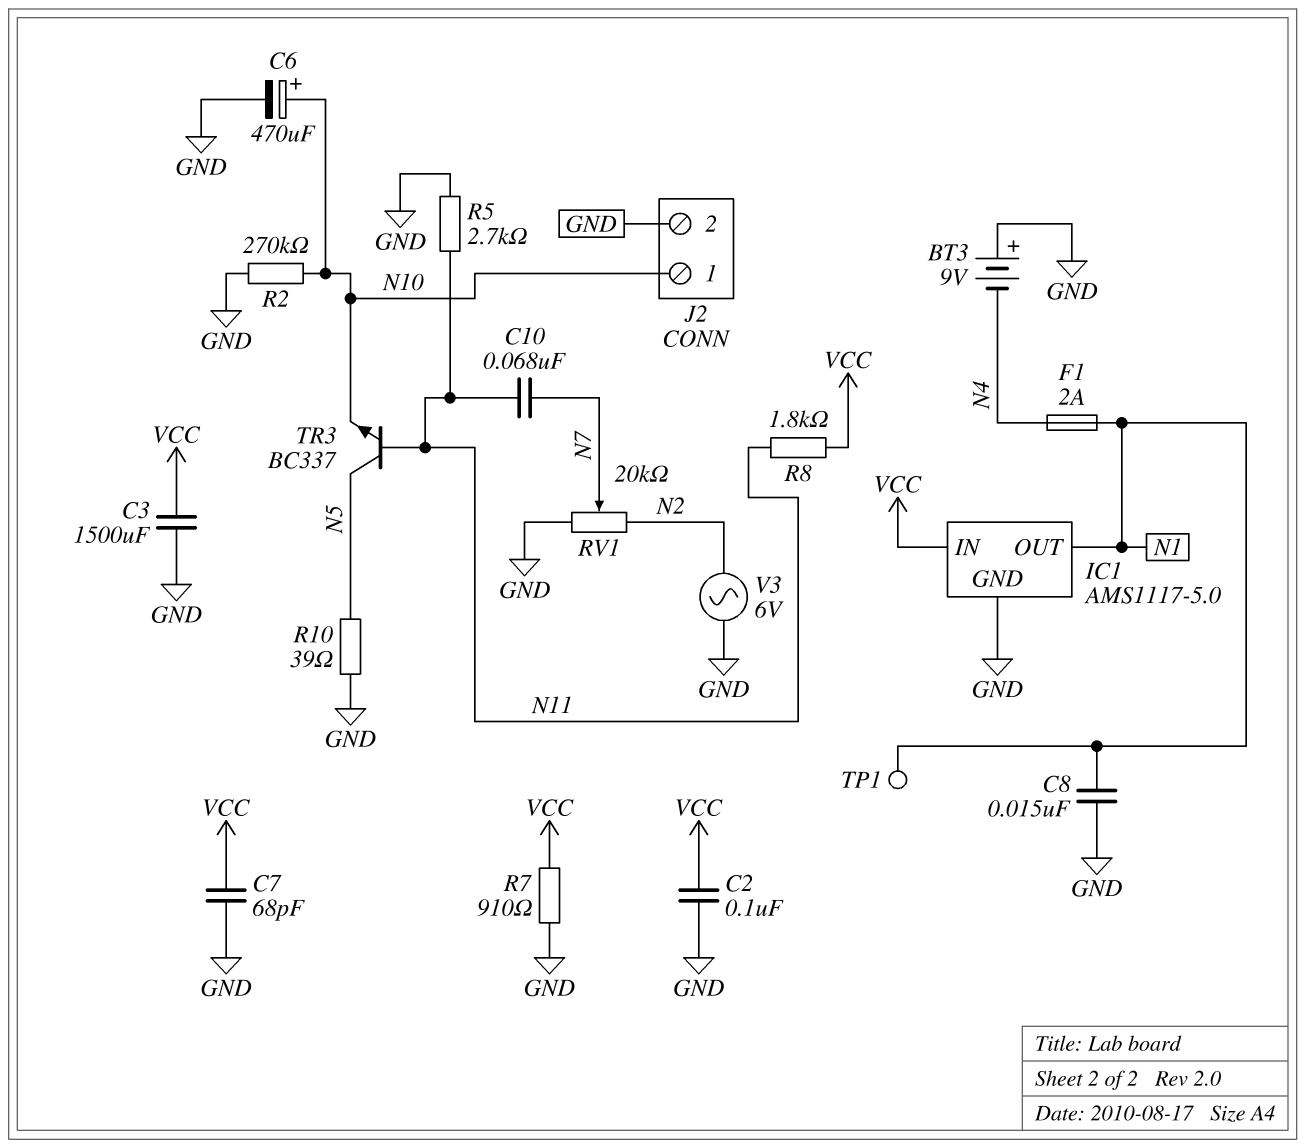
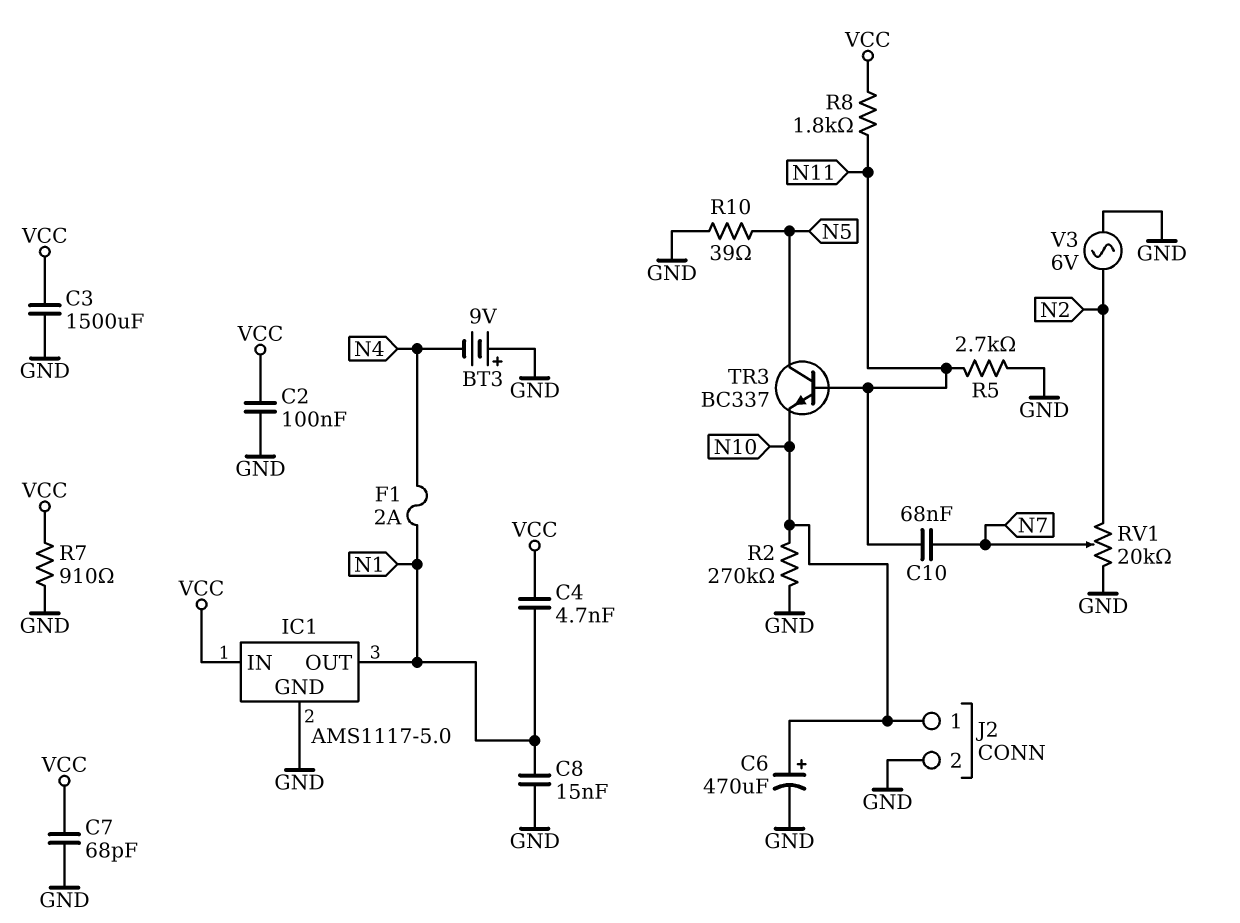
C4: none -> 4.7nF (N1, VCC)
TP1: test point (N1) -> none

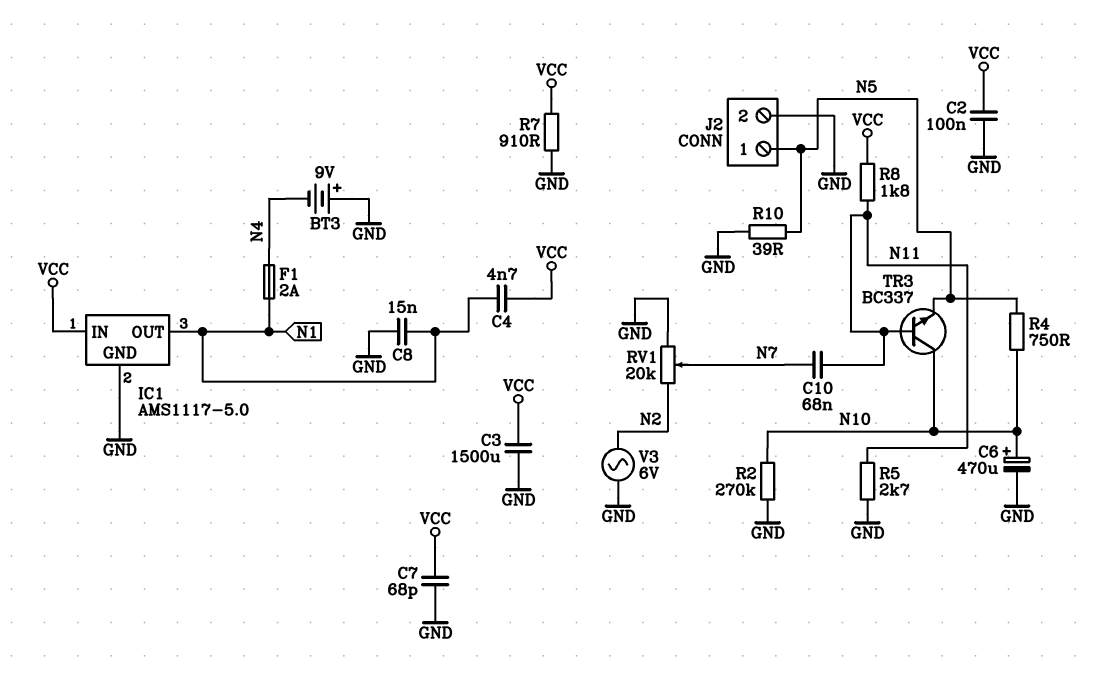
J2 pin 1: N10 -> N5
R4: none -> 750 (N5, N10)
TR3: NPN BC337 (B N11, C N5, E N10) -> NPN BC337 (B N11, C N10, E N5)

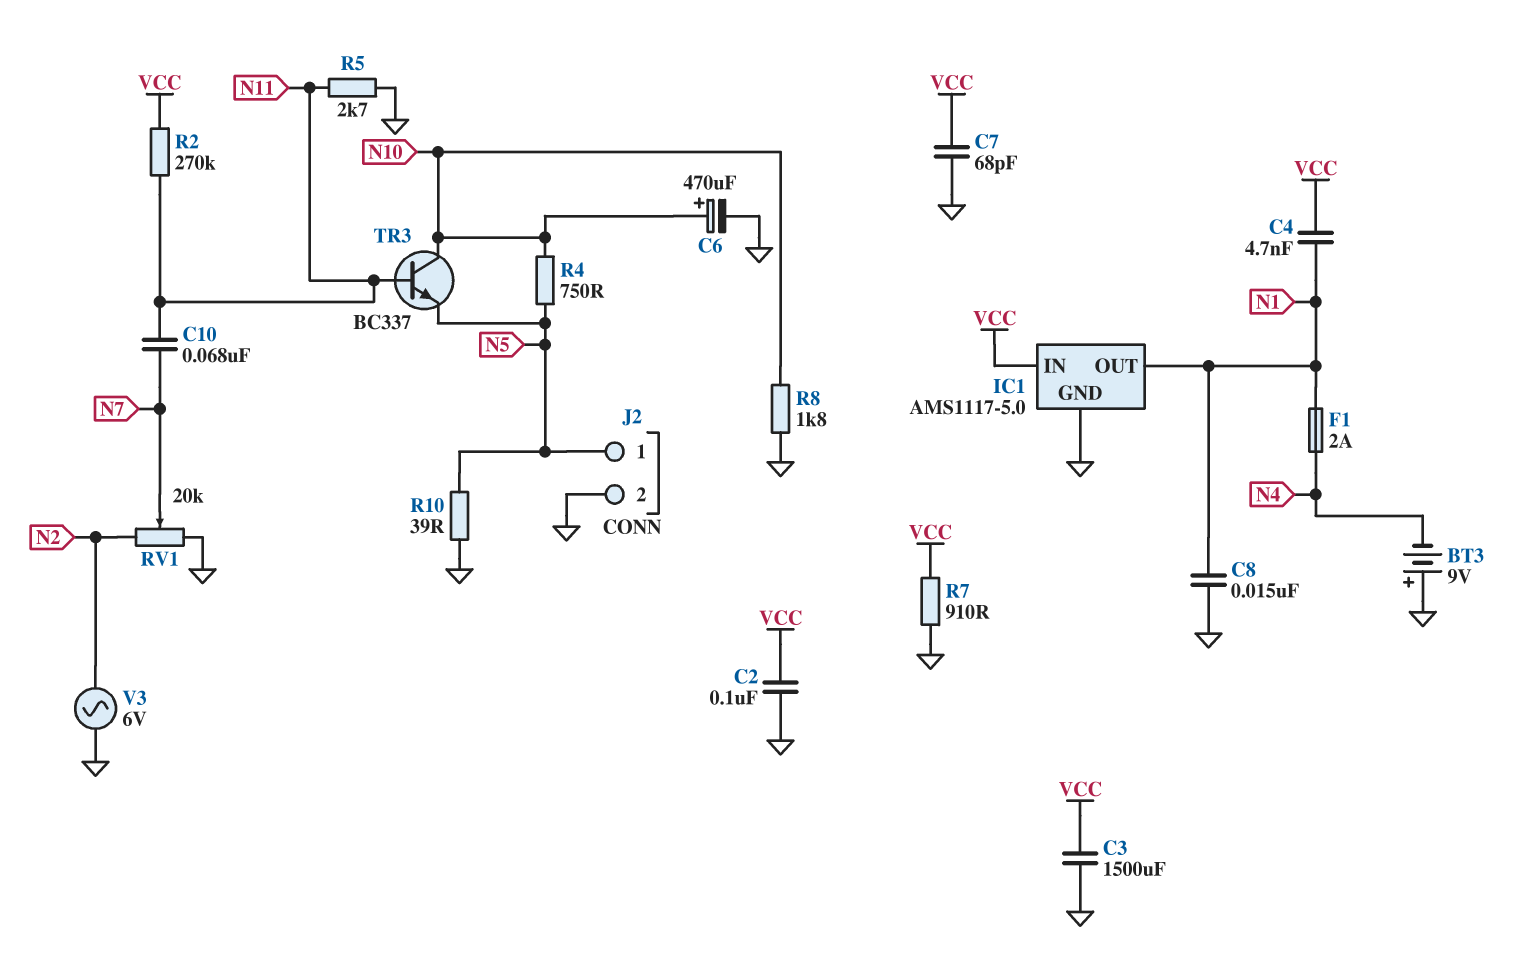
R2: 270k (GND, N10) -> 270k (N11, VCC)
R8: 1.8k (N11, VCC) -> 1.8k (GND, N10)

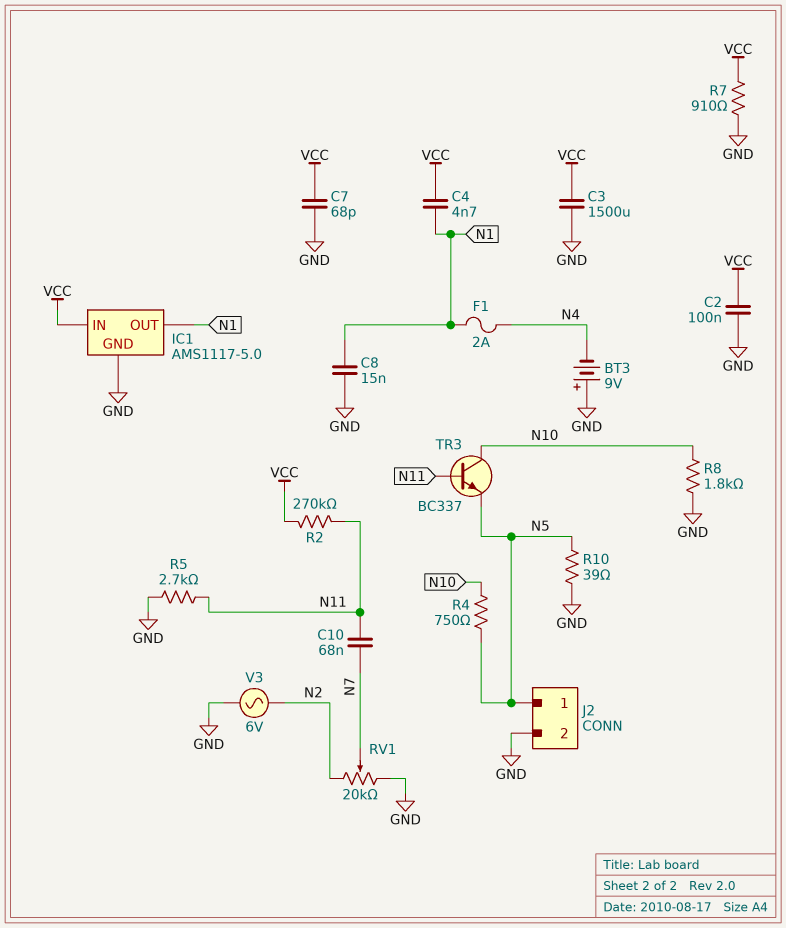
C6: 470uF (plus N10, minus GND) -> none

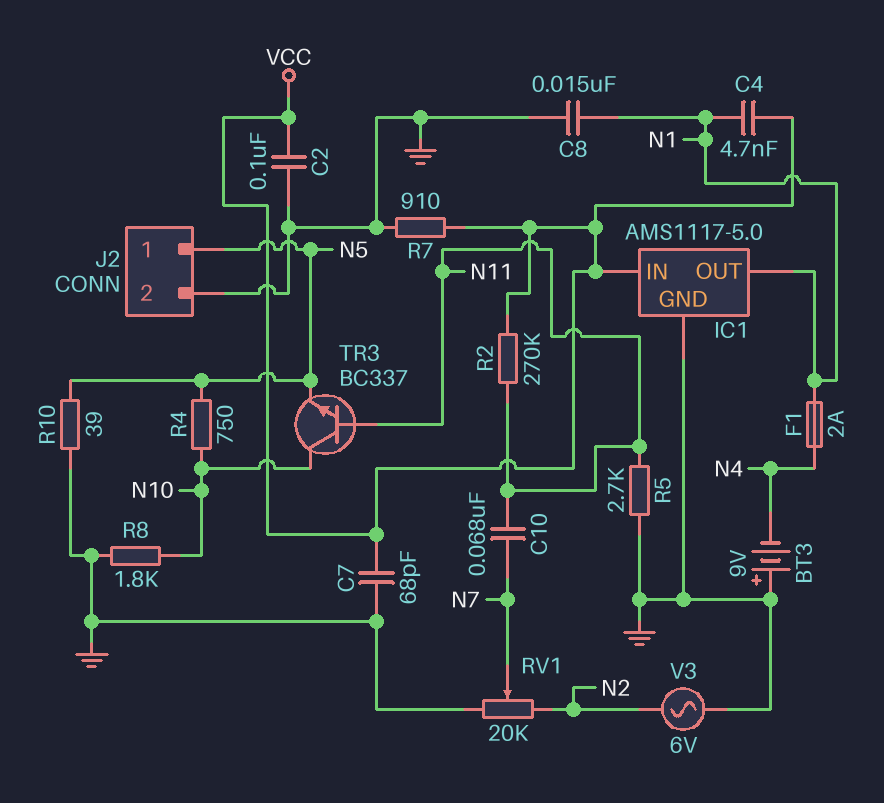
C3: 1500uF (GND, VCC) -> none

